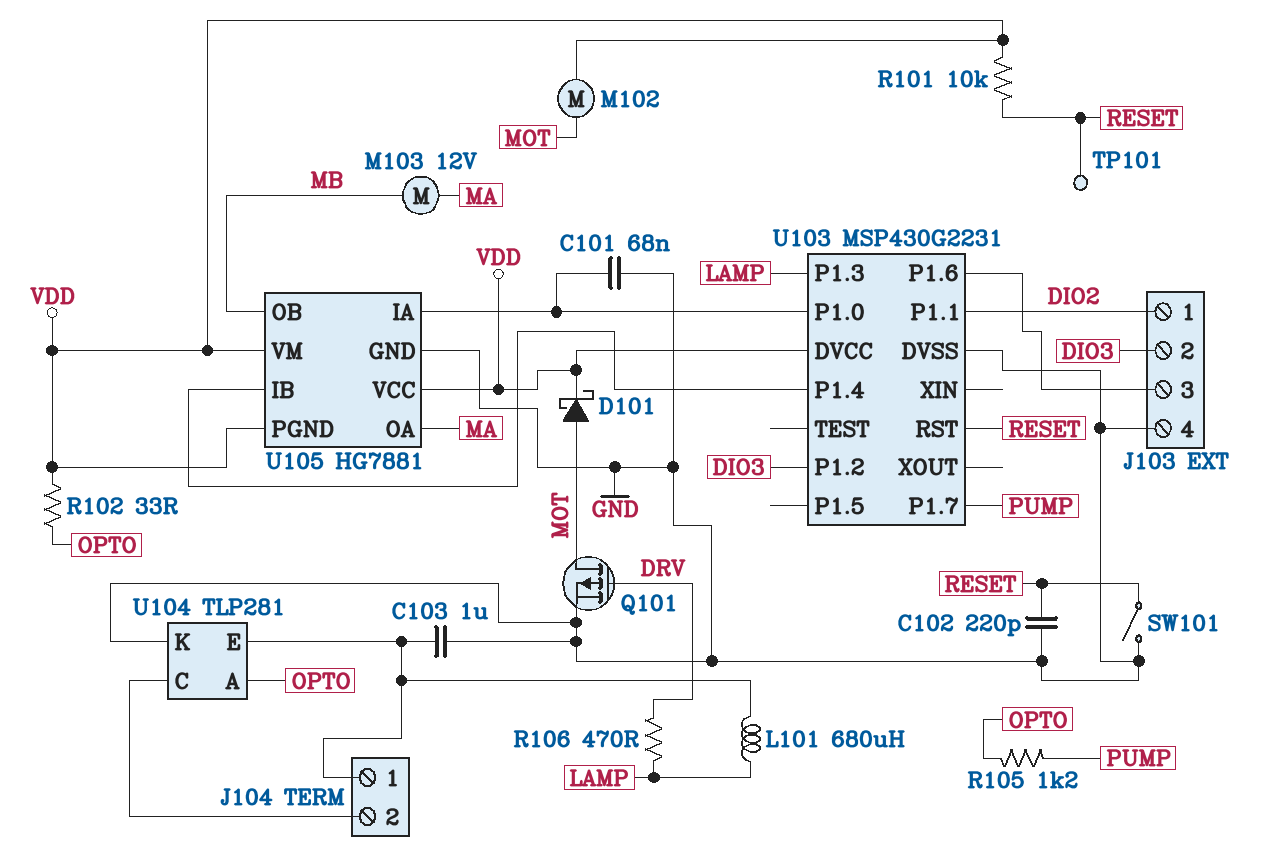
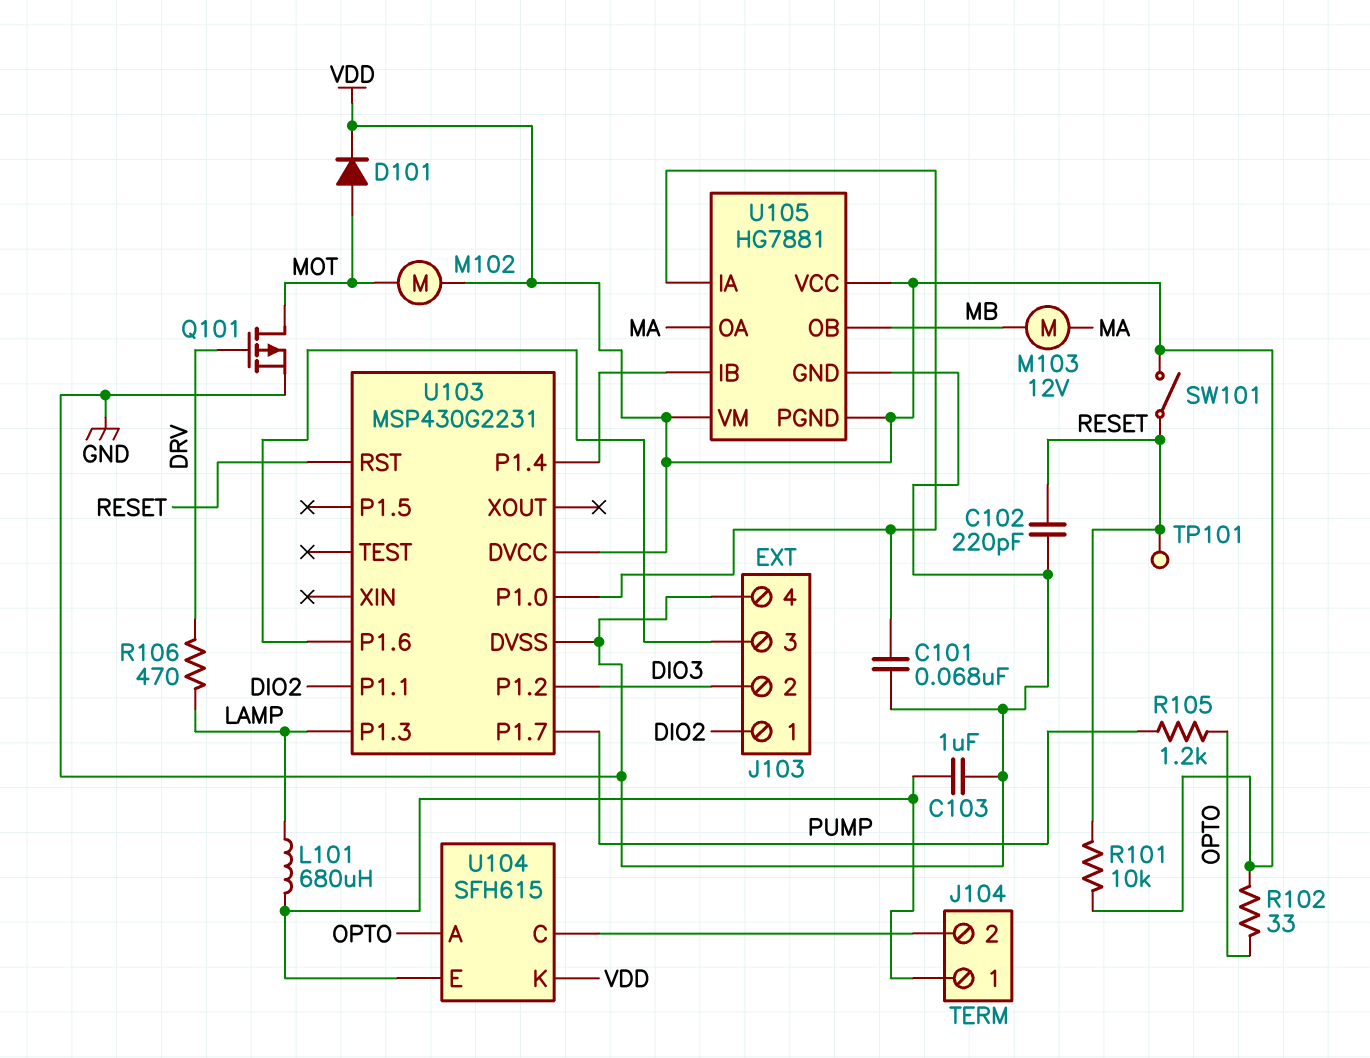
D101: schottky (A MOT, K VDD) -> diode (A MOT, K VDD)
SW101: switch (GND, RESET) -> switch (RESET, VDD)
U104: TLP281 -> SFH615
U104 pin K: GND -> VDD

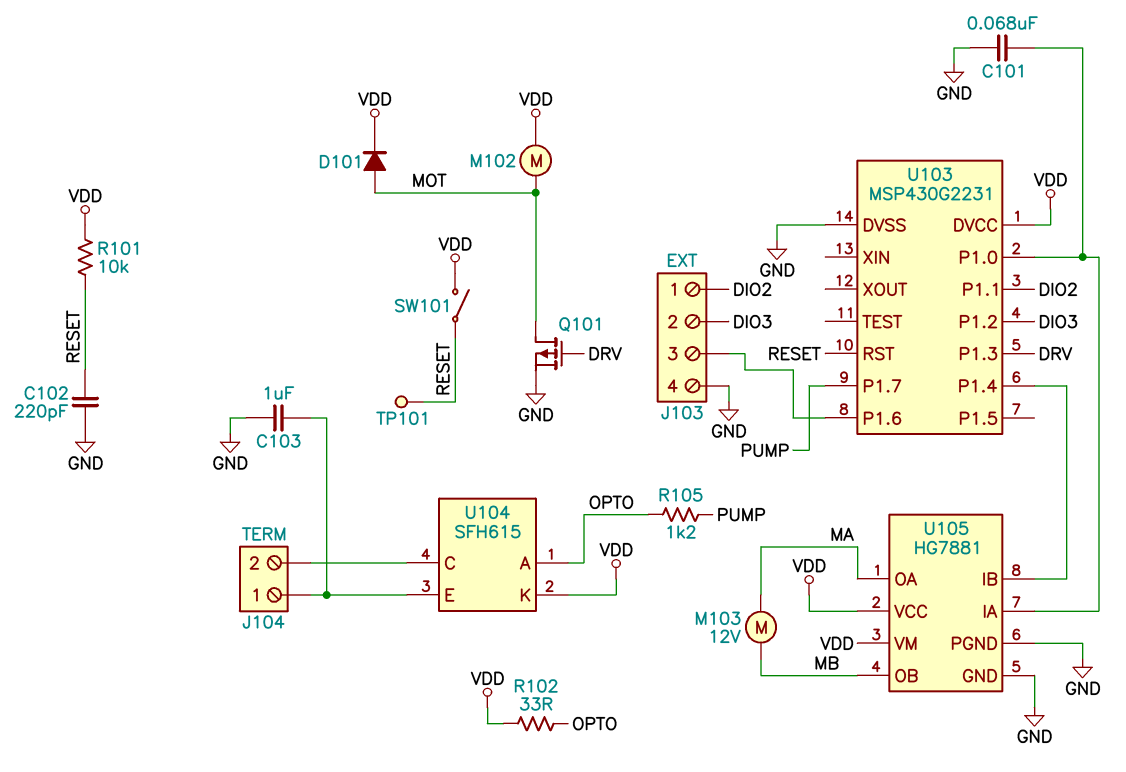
L101: 680uH (J104/1, LAMP) -> none
R106: 470 (DRV, LAMP) -> none
U103 pin P1.3: LAMP -> DRV
U105 pin PGND: VDD -> GND

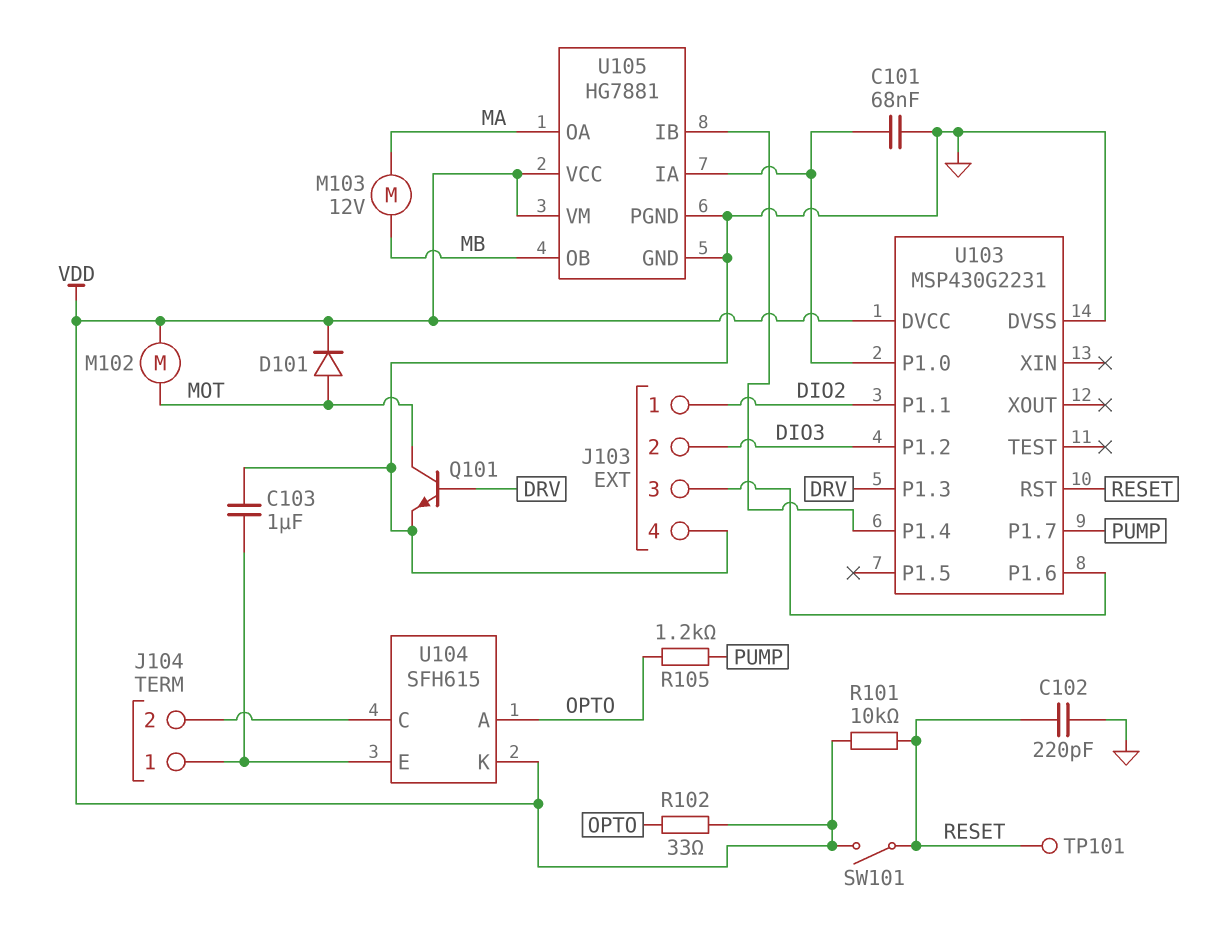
Q101: PMOS (G DRV, D MOT, S GND) -> NPN (B DRV, C MOT, E GND)

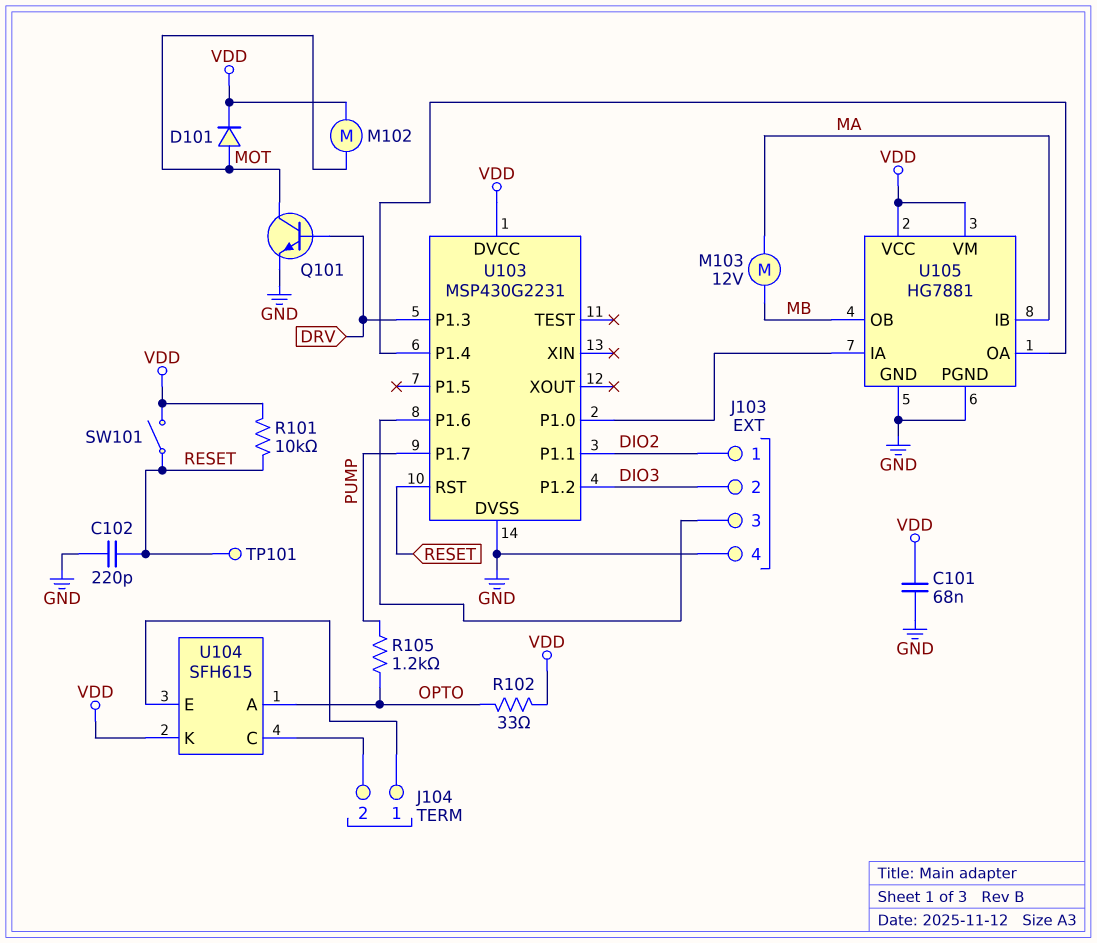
C101: 68nF (GND, U103/P1.0) -> 68nF (GND, VDD)
C103: 1uF (GND, J104/1) -> none
U105 pin IB: U103/P1.4 -> MA
U105 pin OA: MA -> U103/P1.4

